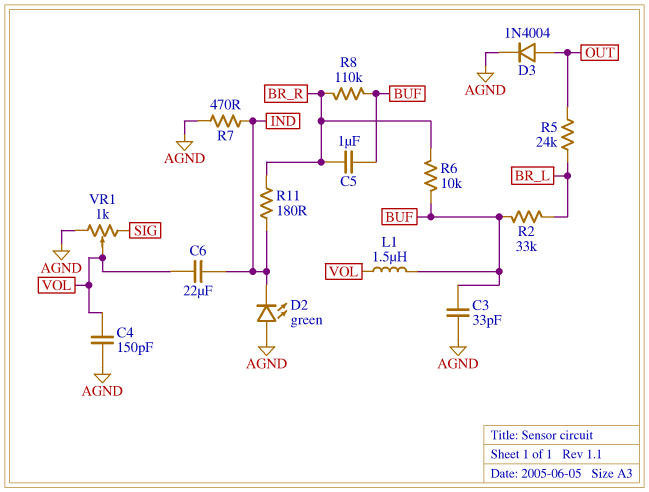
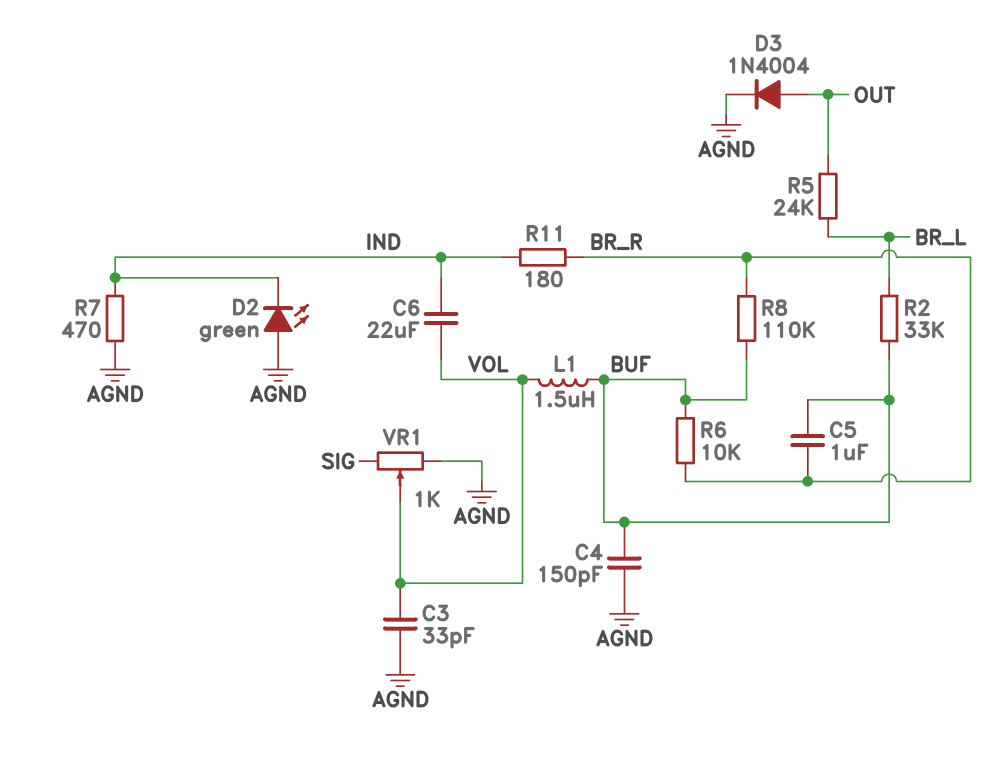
C3: 33pF (AGND, BUF) -> 33pF (AGND, VOL)
C4: 150pF (AGND, VOL) -> 150pF (AGND, BUF)

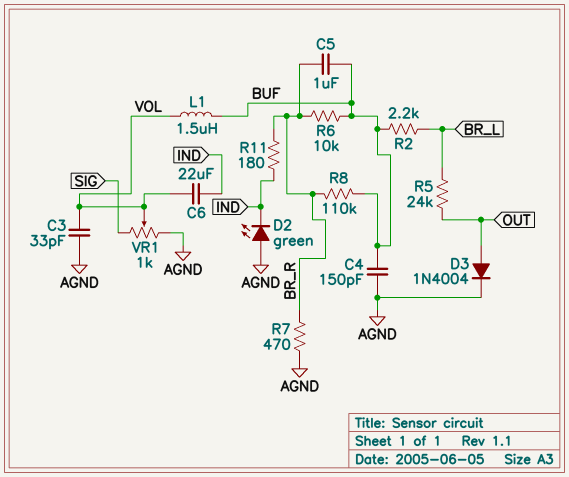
R2: 33k (BR_L, BUF) -> 2.2k (BR_L, BUF)
R7: 470 (AGND, IND) -> 470 (AGND, BR_R)

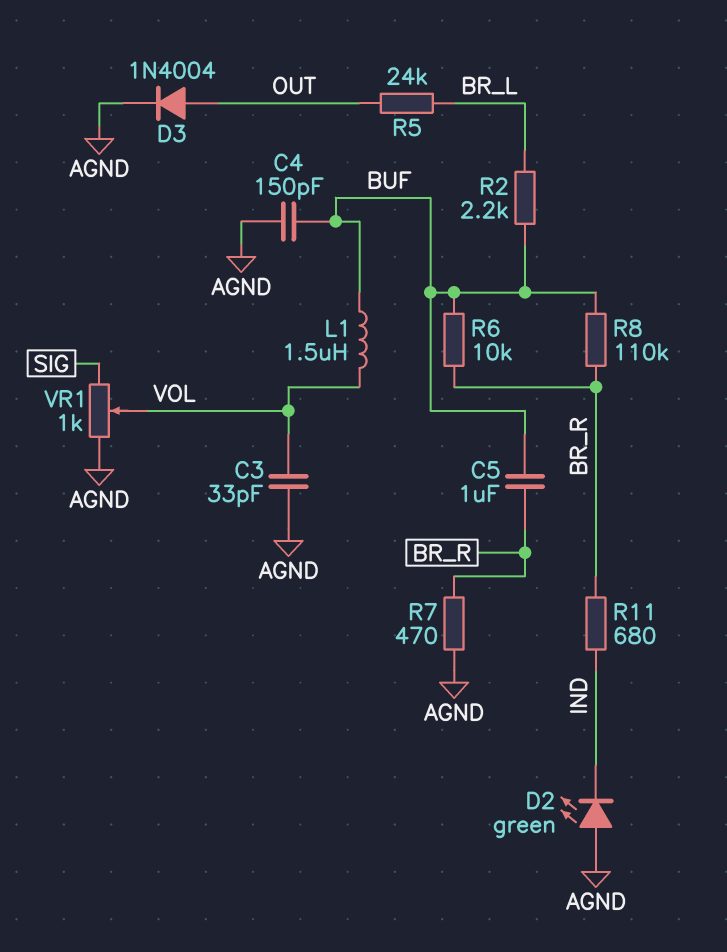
C6: 22uF (IND, VOL) -> none
R11: 180 (BR_R, IND) -> 680 (BR_R, IND)

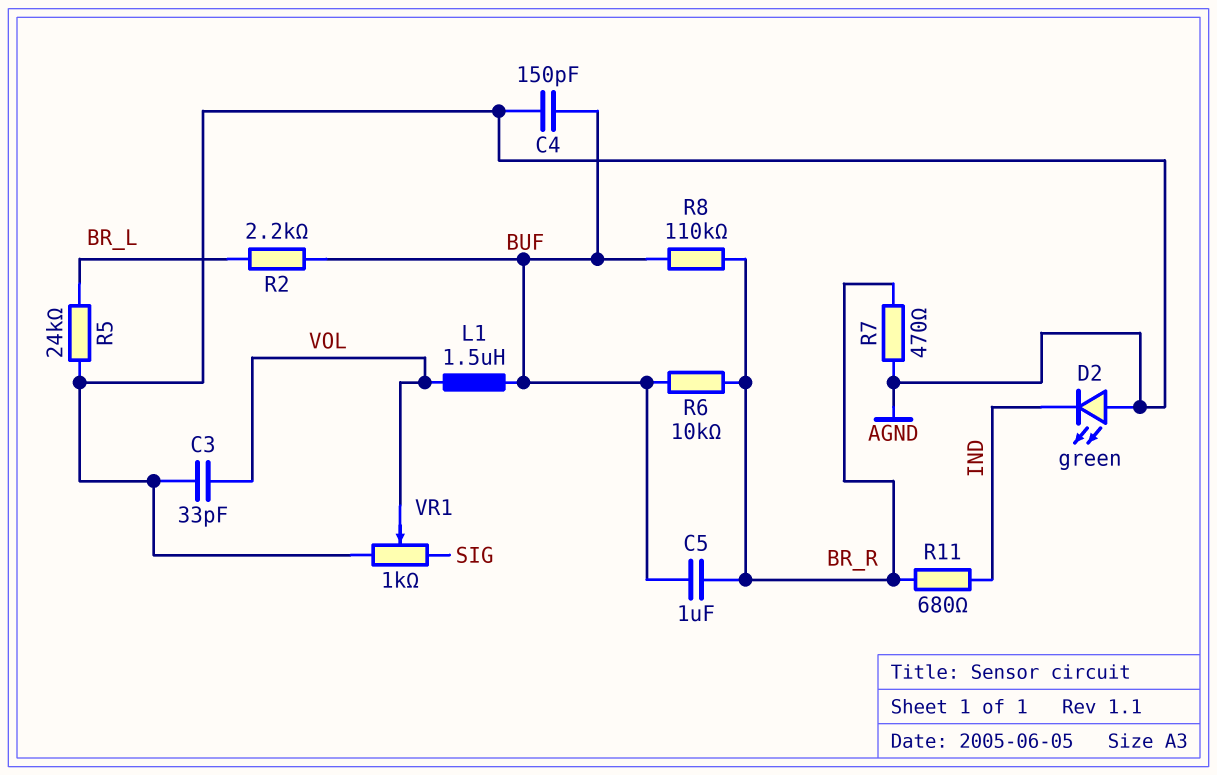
D3: diode 1N4004 (A OUT, K AGND) -> none
R5: 24k (BR_L, OUT) -> 24k (AGND, BR_L)

